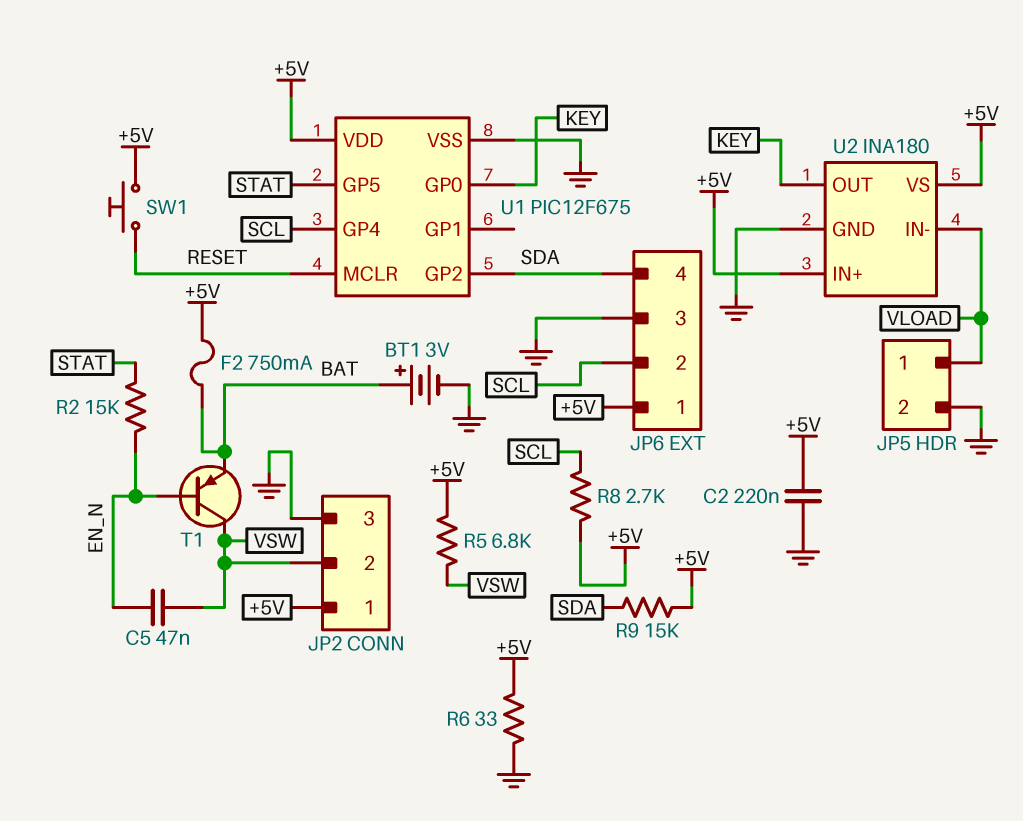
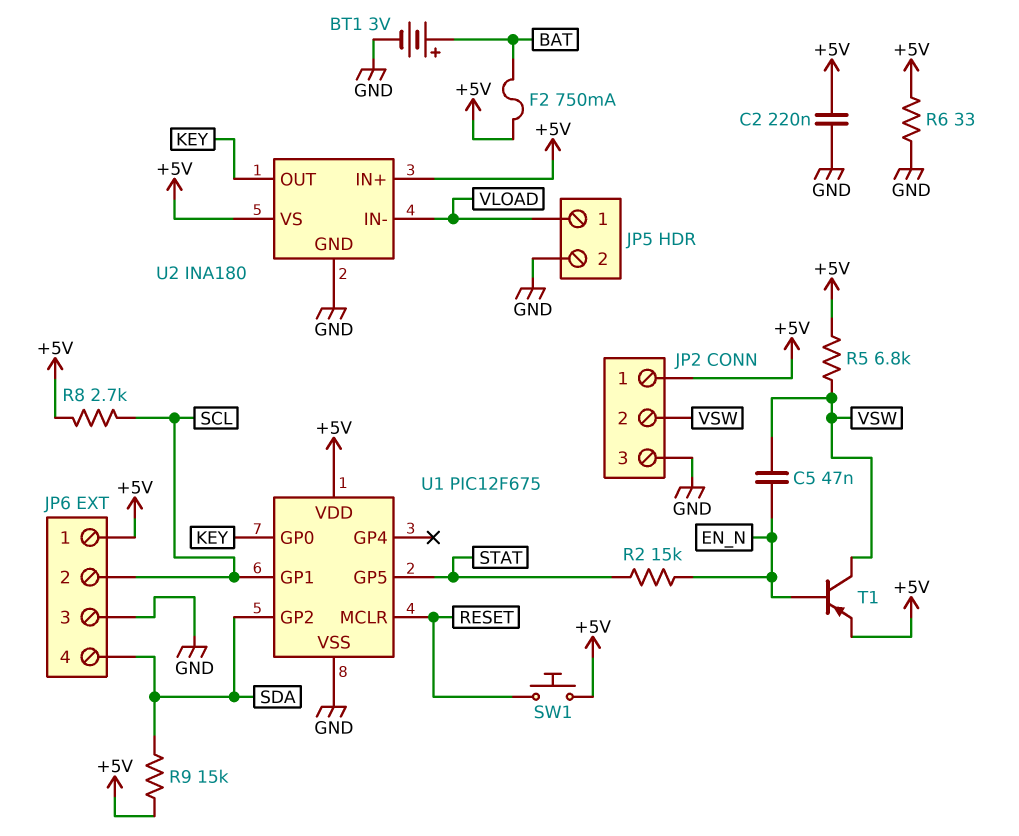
T1: PNP (B EN_N, C VSW, E BAT) -> PNP (B EN_N, C VSW, E +5V)
U1 pin GP1: none -> SCL
U1 pin GP4: SCL -> none

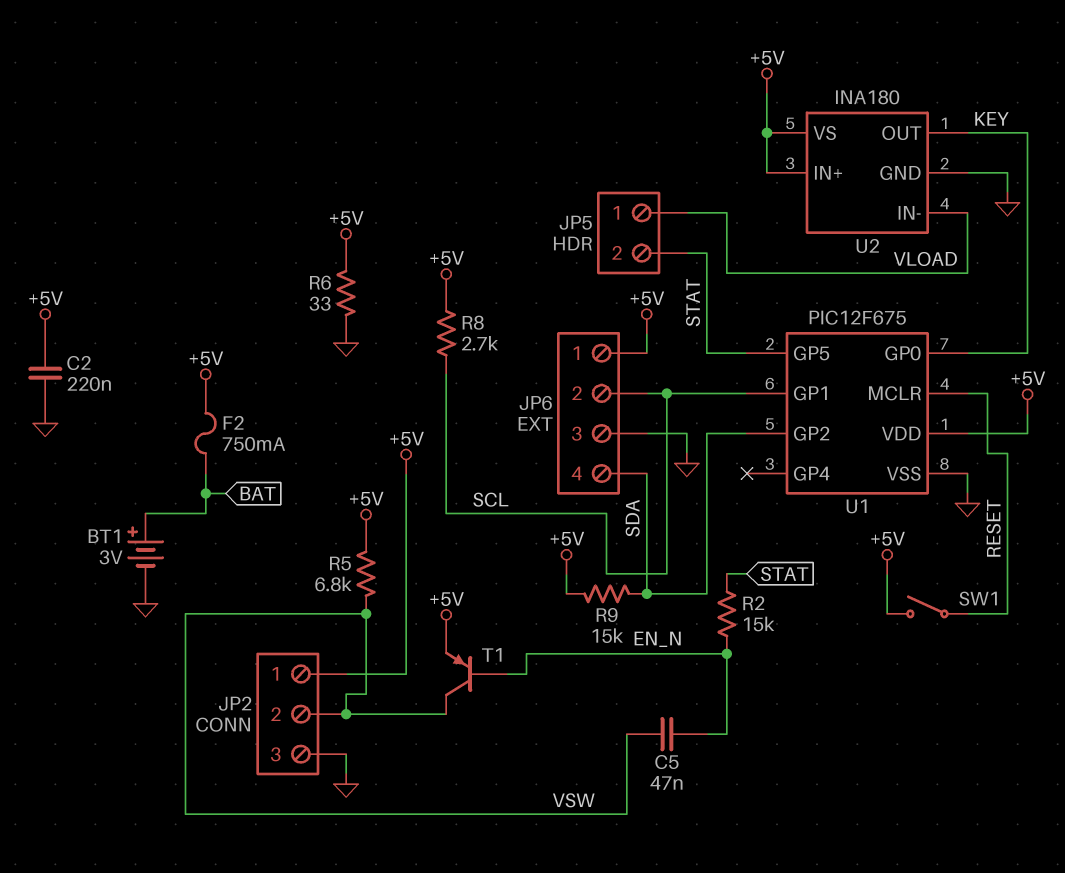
JP5 pin 2: GND -> STAT
SW1: button (+5V, RESET) -> switch (+5V, RESET)

